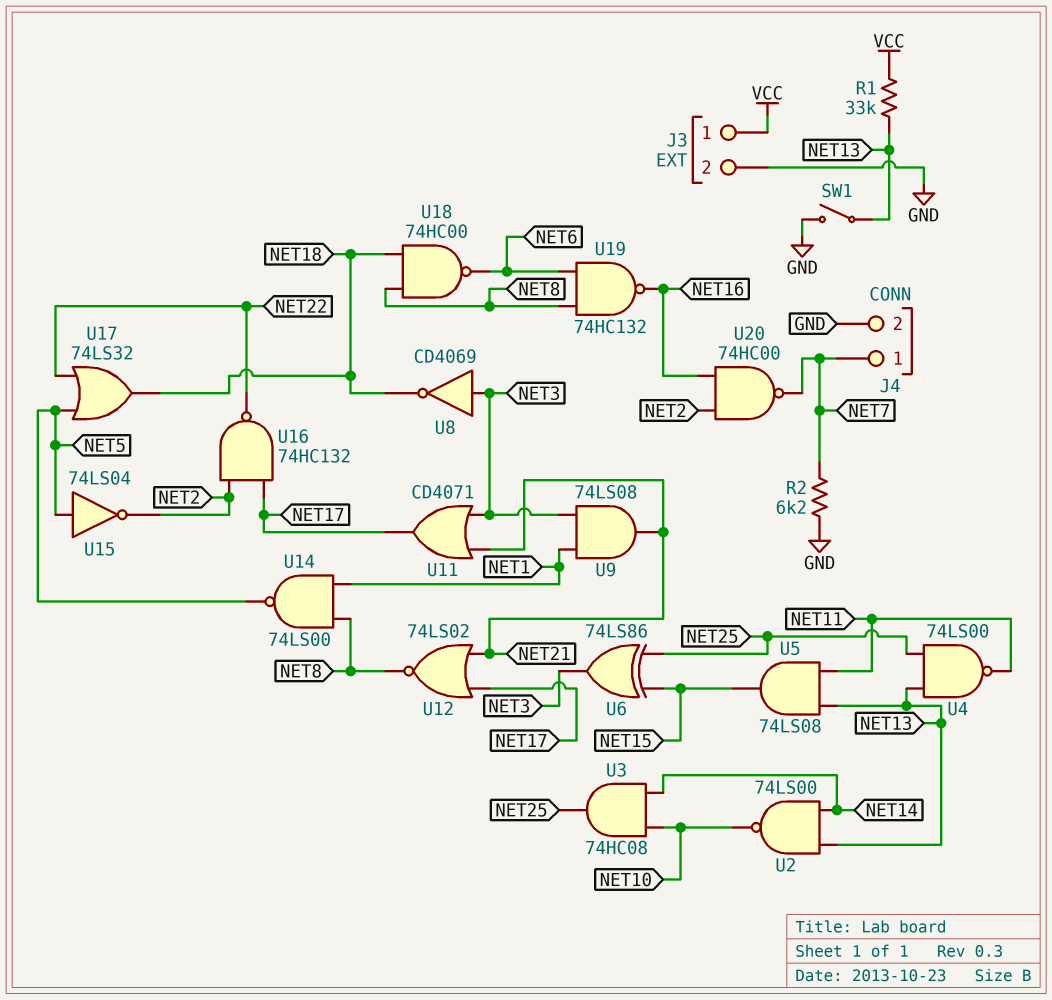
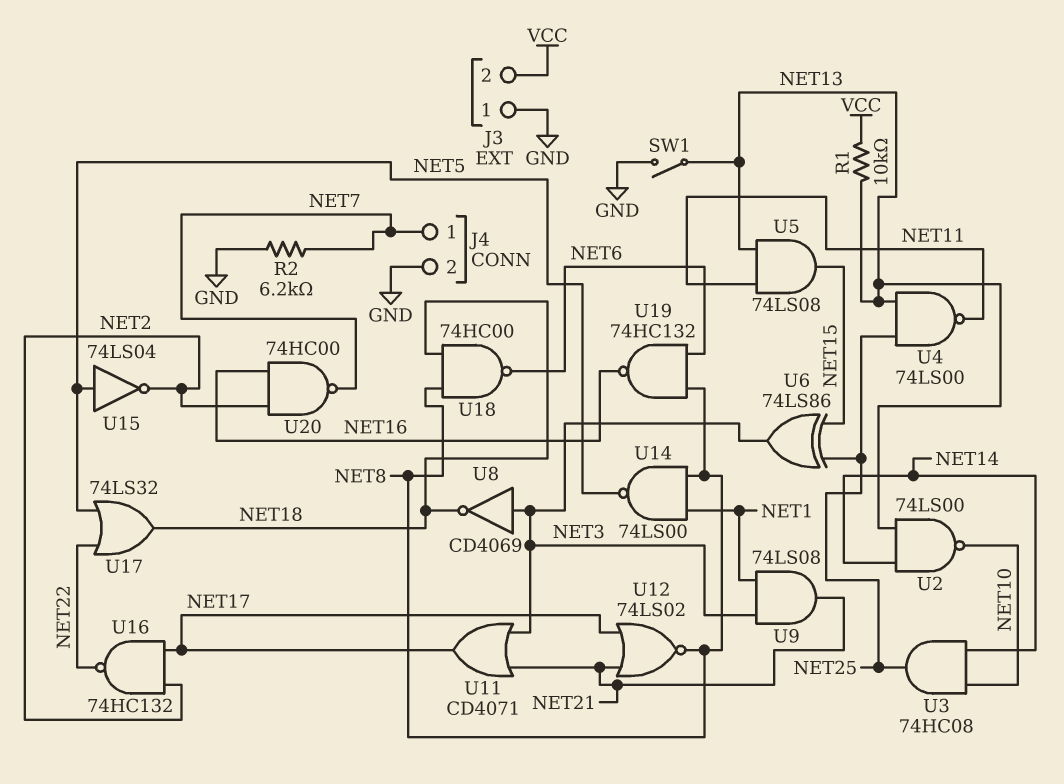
J3 pin 1: VCC -> GND
J3 pin 2: GND -> VCC
R1: 33k (NET13, VCC) -> 10k (NET13, VCC)

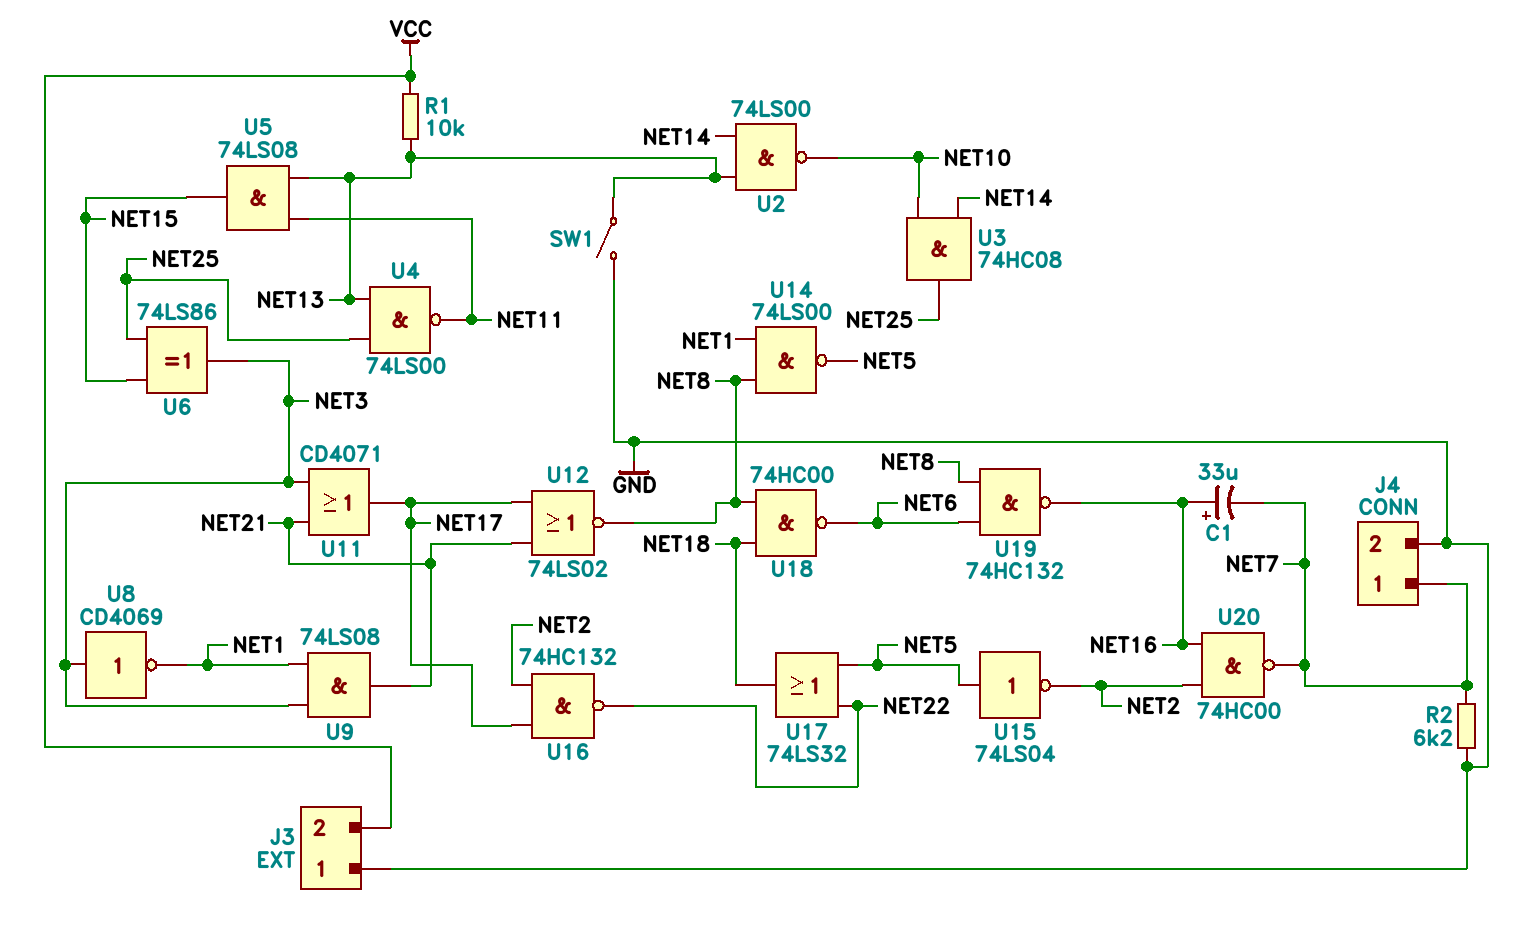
C1: none -> 33uF (plus NET16, minus NET7)
U8: NOT CD4069 (in NET3, out NET18) -> NOT CD4069 (in NET3, out NET1)

